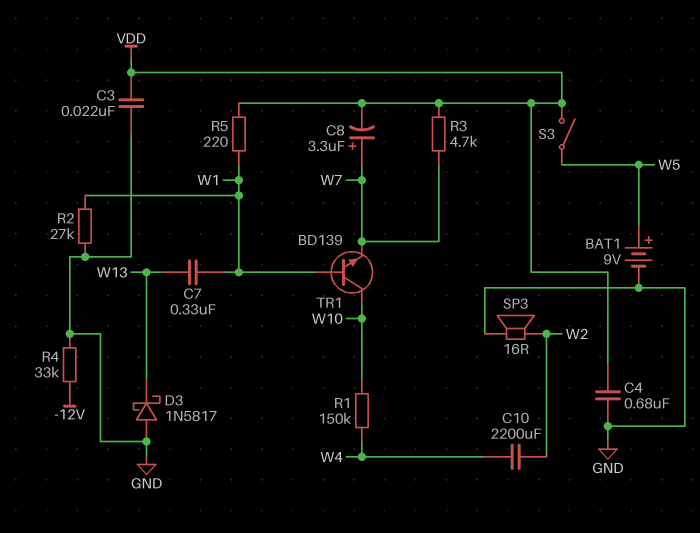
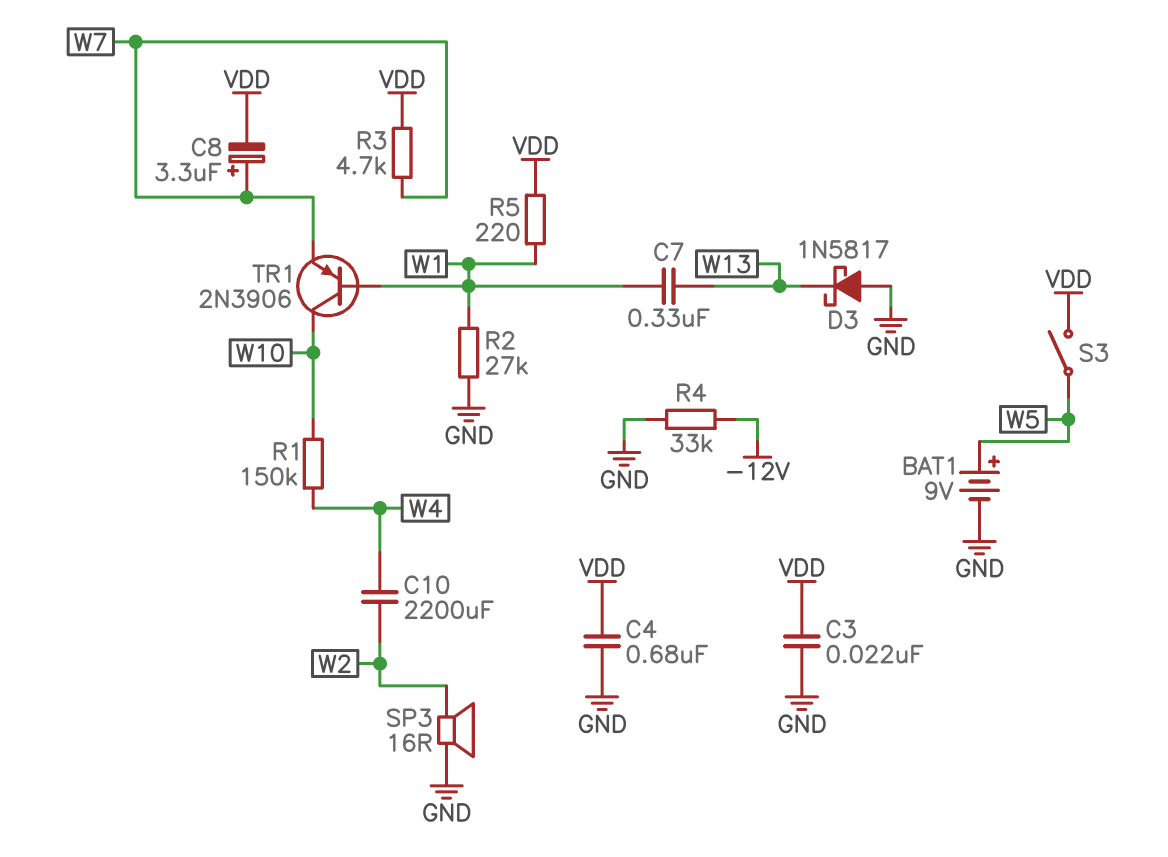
TR1: NPN BD139 (B W1, C W10, E W7) -> PNP 2N3906 (B W1, C W10, E W7)

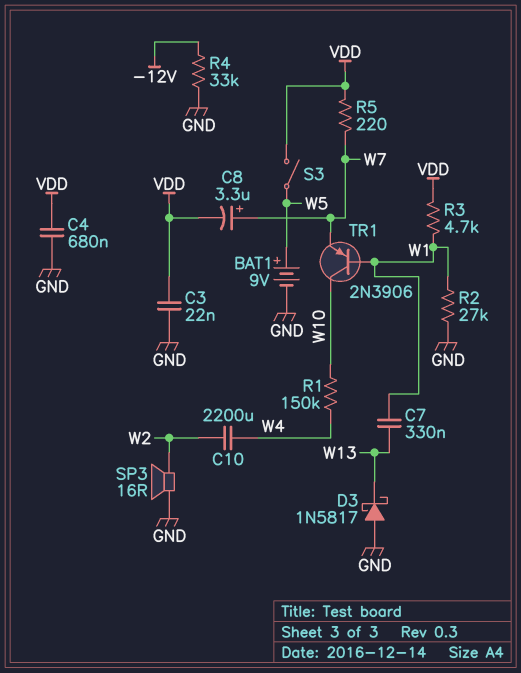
R3: 4.7k (VDD, W7) -> 4.7k (VDD, W1)
R5: 220 (VDD, W1) -> 220 (VDD, W7)

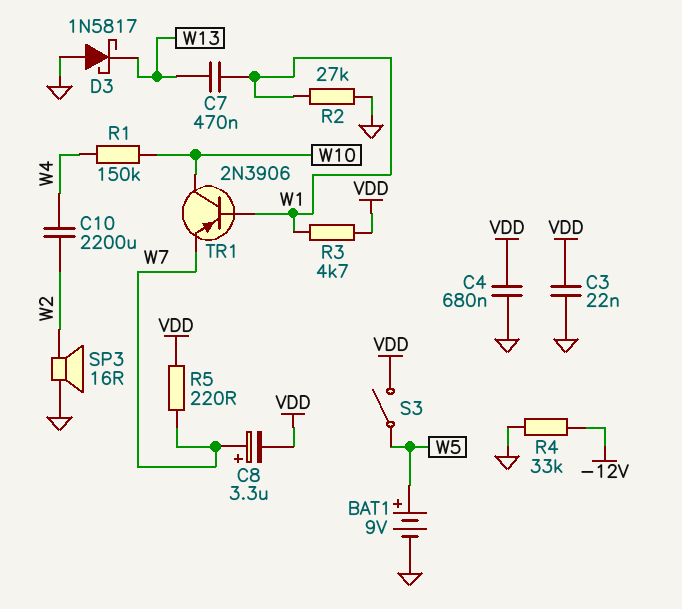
C7: 330nF (W1, W13) -> 470nF (W1, W13)

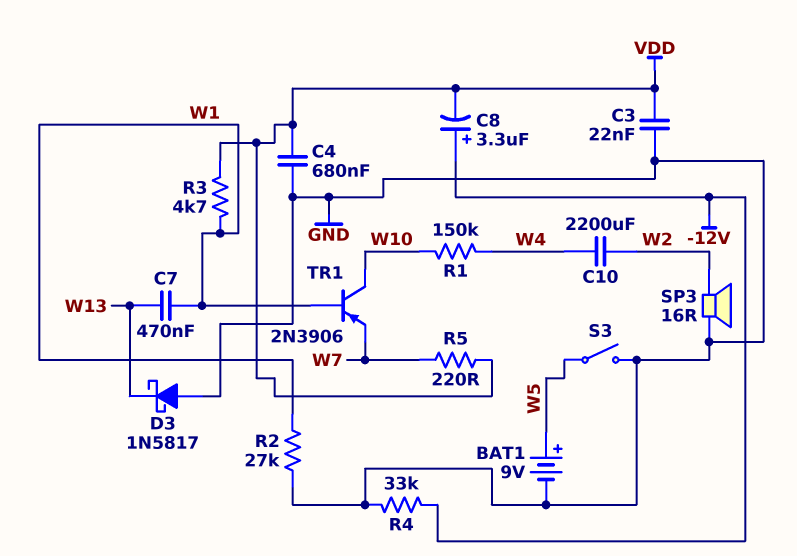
C8: 3.3uF (plus W7, minus VDD) -> 3.3uF (plus -12V, minus VDD)
S3: switch (VDD, W5) -> switch (GND, W5)

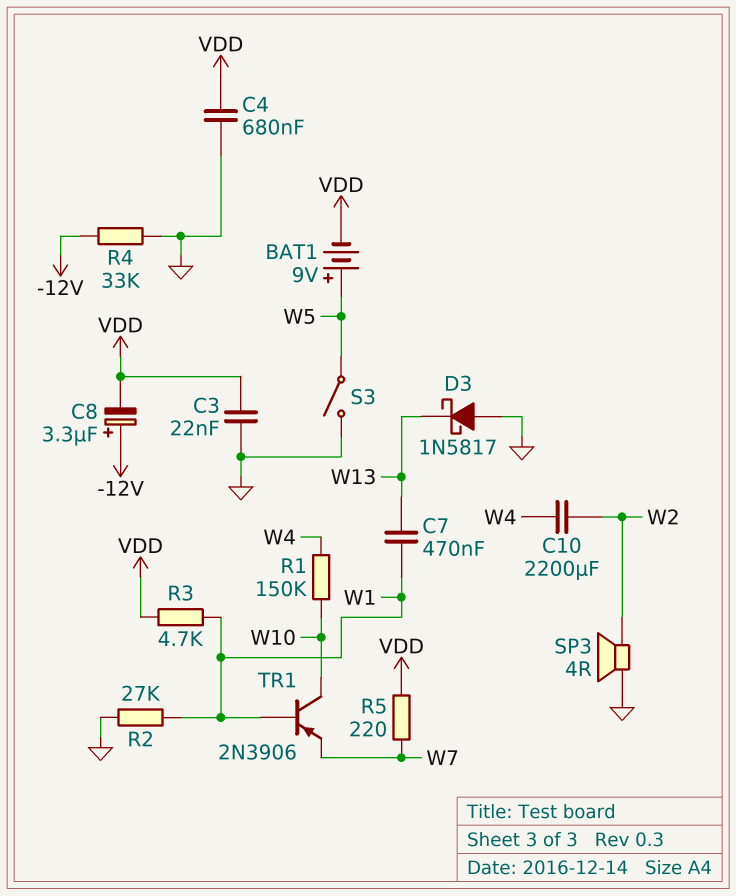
BAT1: 9V (plus W5, minus GND) -> 9V (plus W5, minus VDD)
SP3: speaker 16R (GND, W2) -> speaker 4R (GND, W2)

